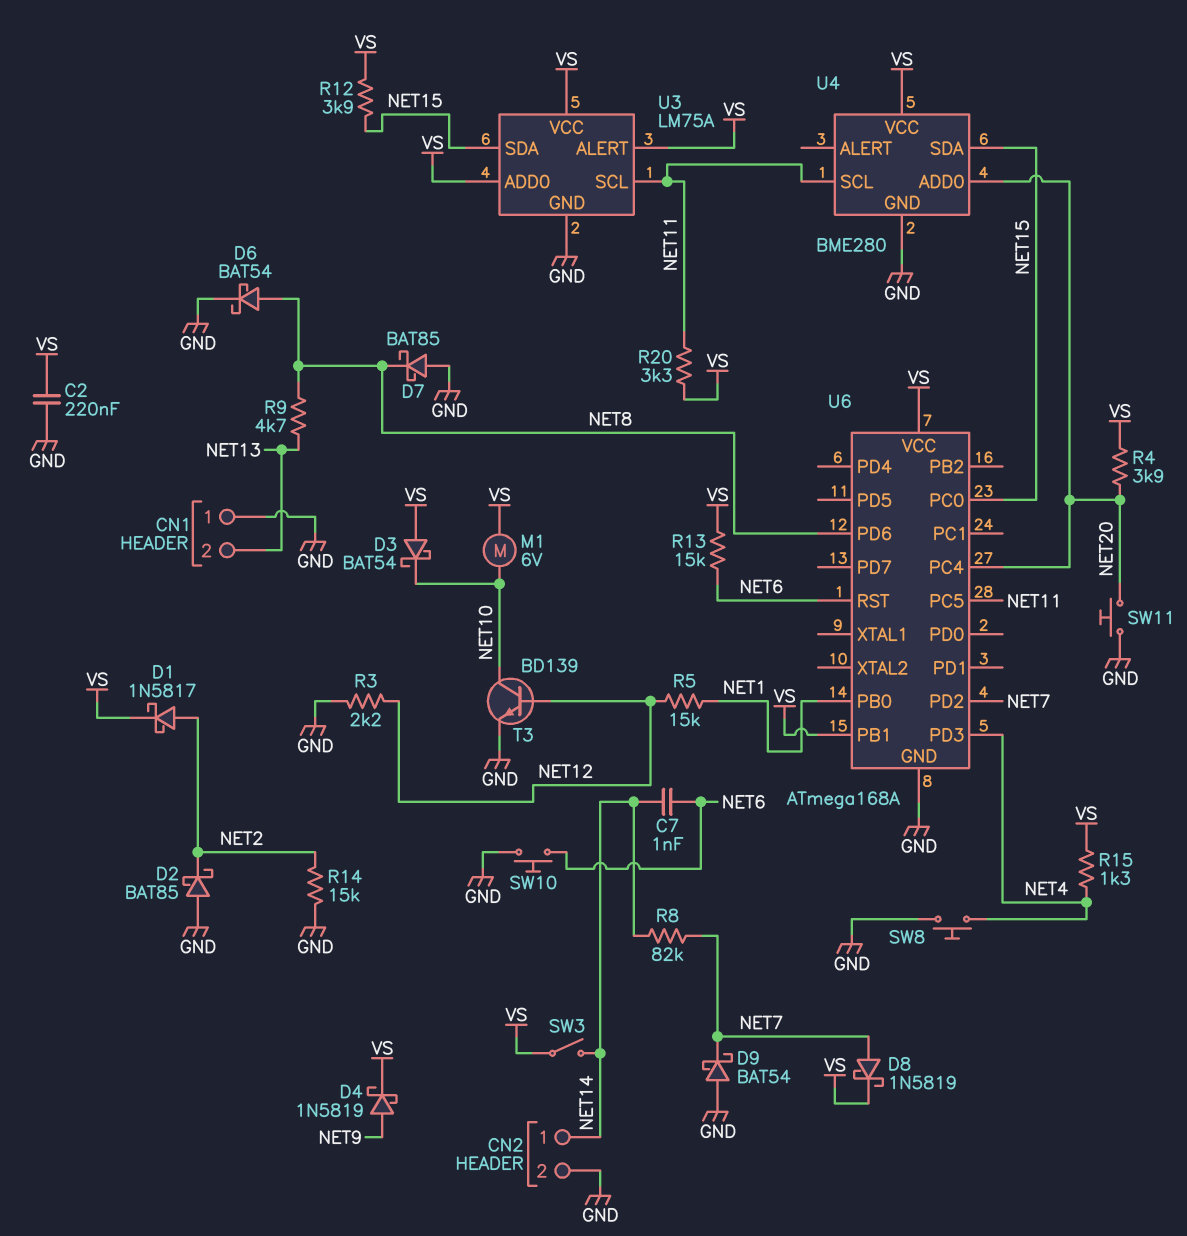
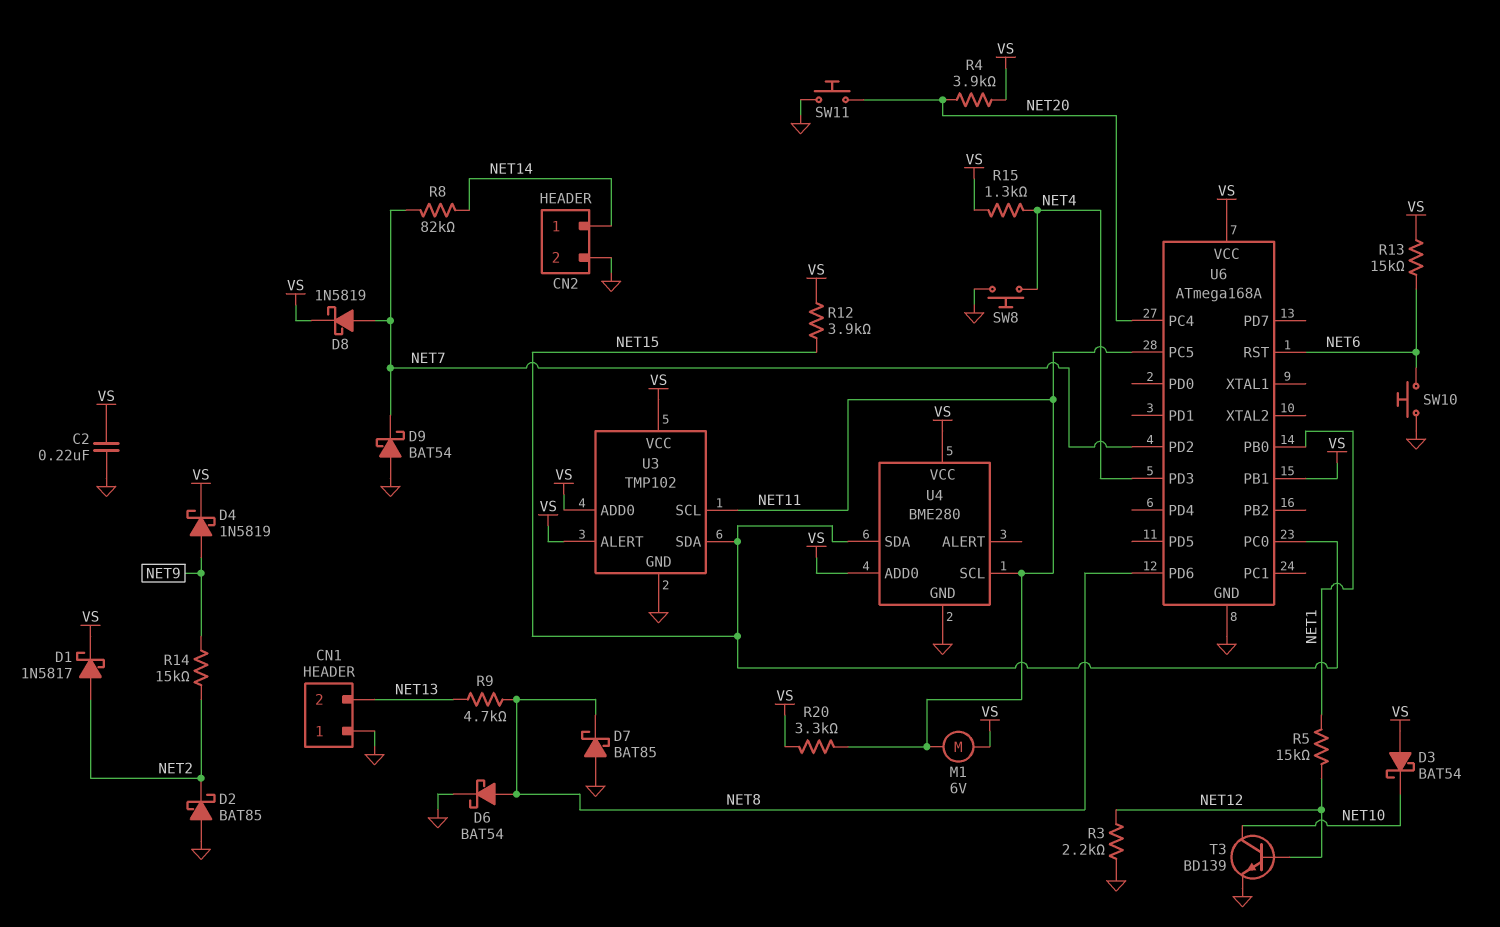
C7: 1nF (NET6, NET14) -> none
M1: motor 6V (NET10, VS) -> motor 6V (NET11, VS)
R14: 15k (GND, NET2) -> 15k (NET2, NET9)
SW3: switch (NET14, VS) -> none
U3: LM75A -> TMP102
U4 pin ADD0: NET20 -> VS

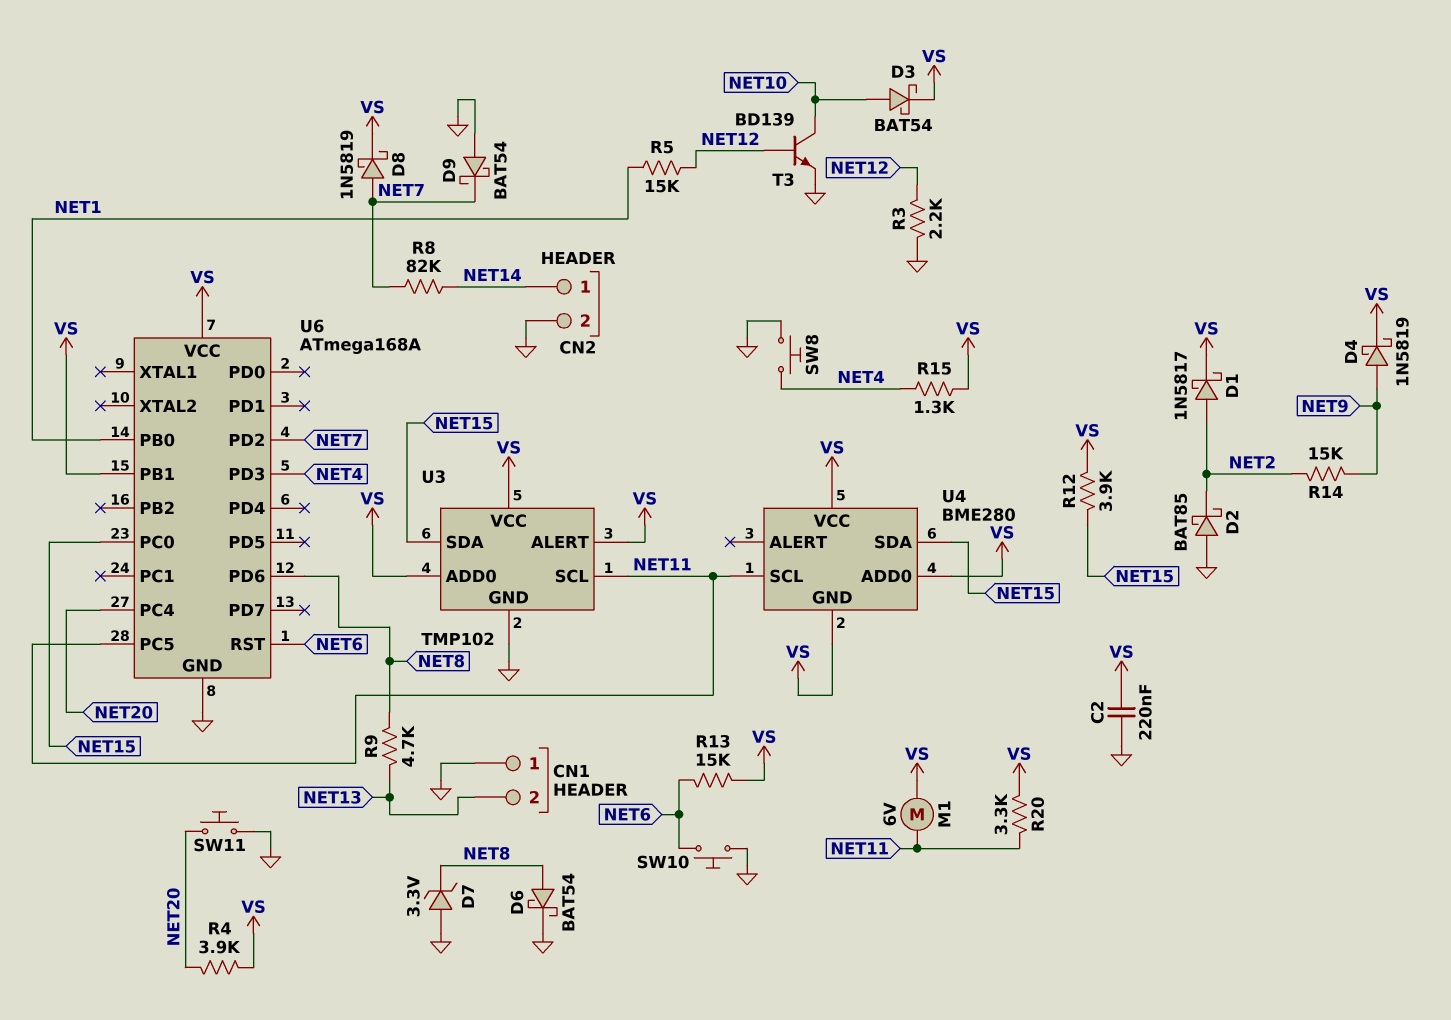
D3: schottky BAT54 (A VS, K NET10) -> schottky BAT54 (A NET10, K VS)
D7: schottky BAT85 (A GND, K NET8) -> zener 3.3V (A GND, K NET8)
U4 pin GND: GND -> VS

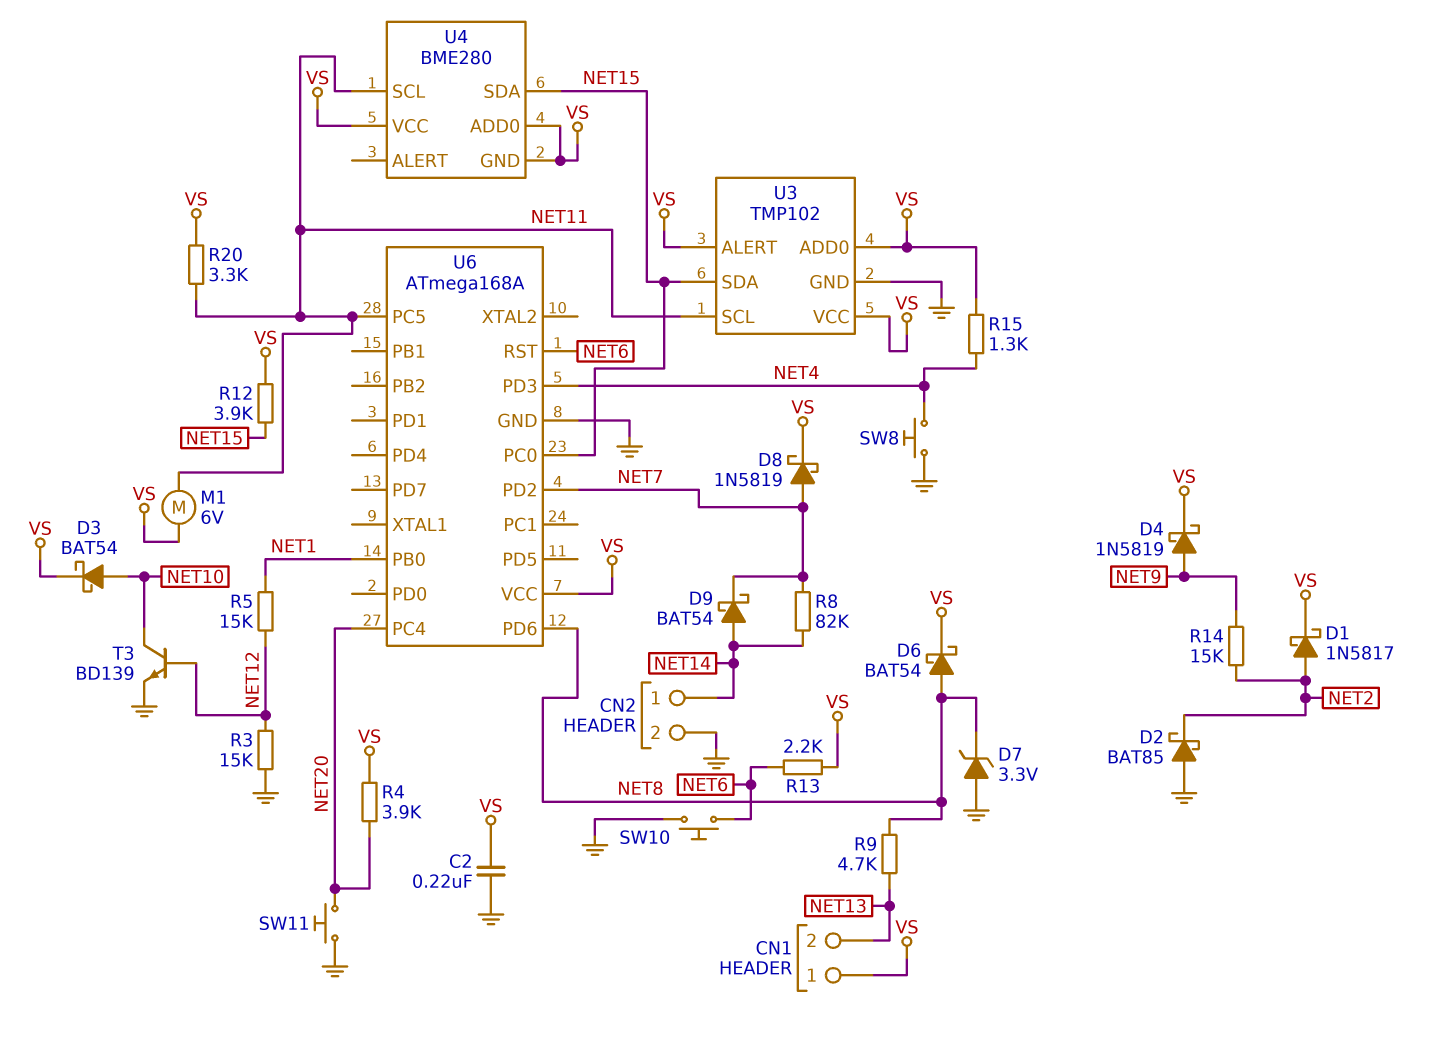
CN1 pin 1: GND -> VS
D6: schottky BAT54 (A NET8, K GND) -> schottky BAT54 (A NET8, K VS)
D9: schottky BAT54 (A GND, K NET7) -> schottky BAT54 (A NET14, K NET7)
R3: 2.2k (GND, NET12) -> 15k (GND, NET12)
R13: 15k (NET6, VS) -> 2.2k (NET6, VS)
U6 pin PB1: VS -> none

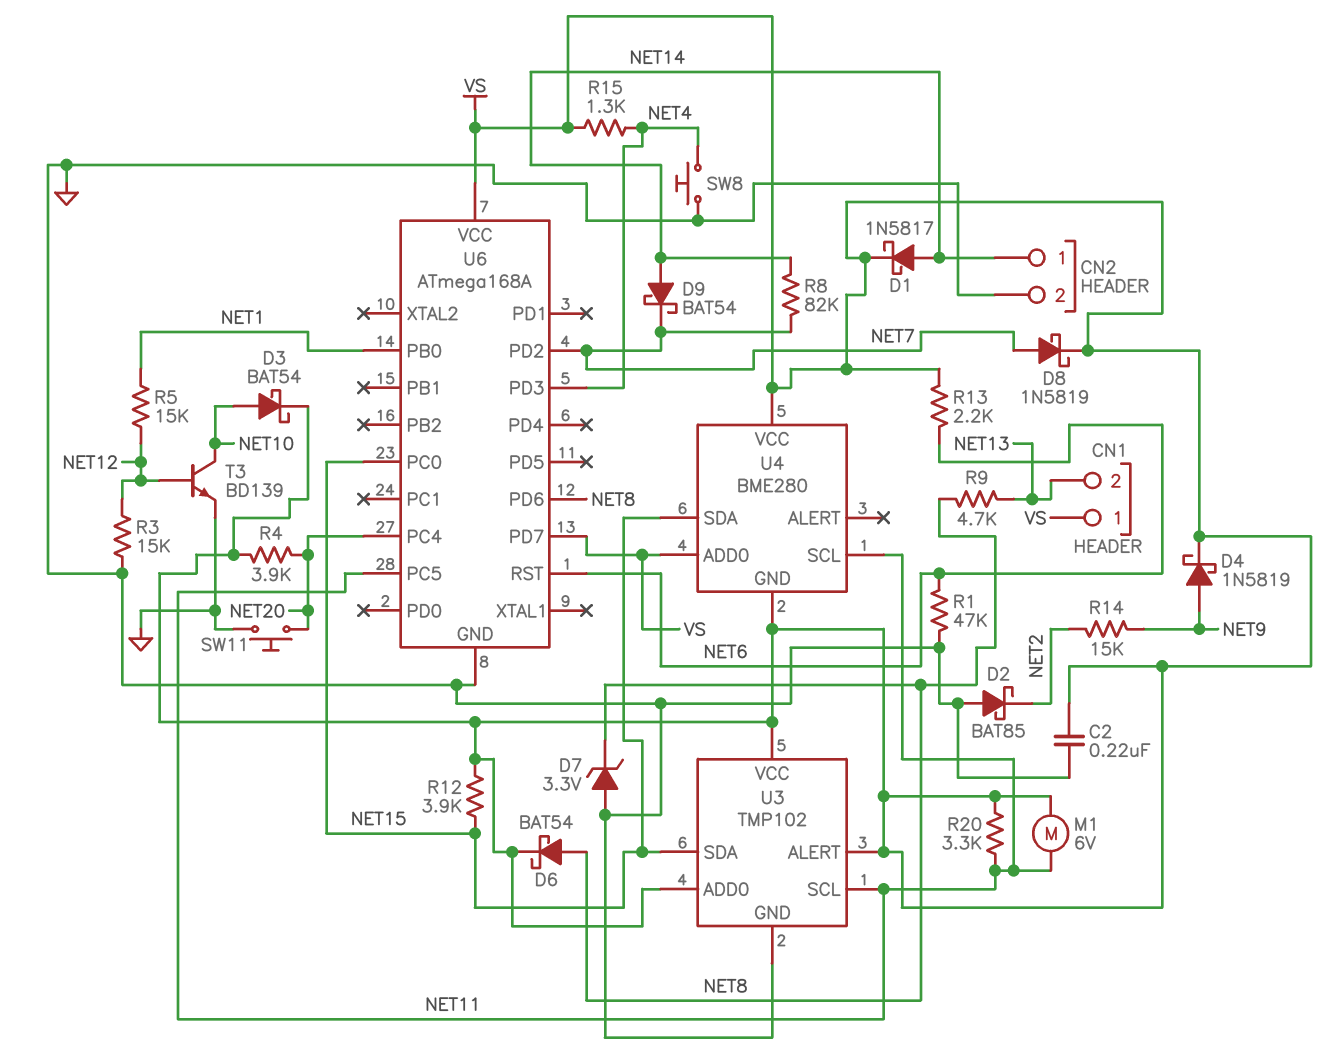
D1: schottky 1N5817 (A NET2, K VS) -> schottky 1N5817 (A NET14, K VS)
R1: none -> 47k (GND, NET6)
SW10: button (GND, NET6) -> none
U6 pin PD7: none -> VS

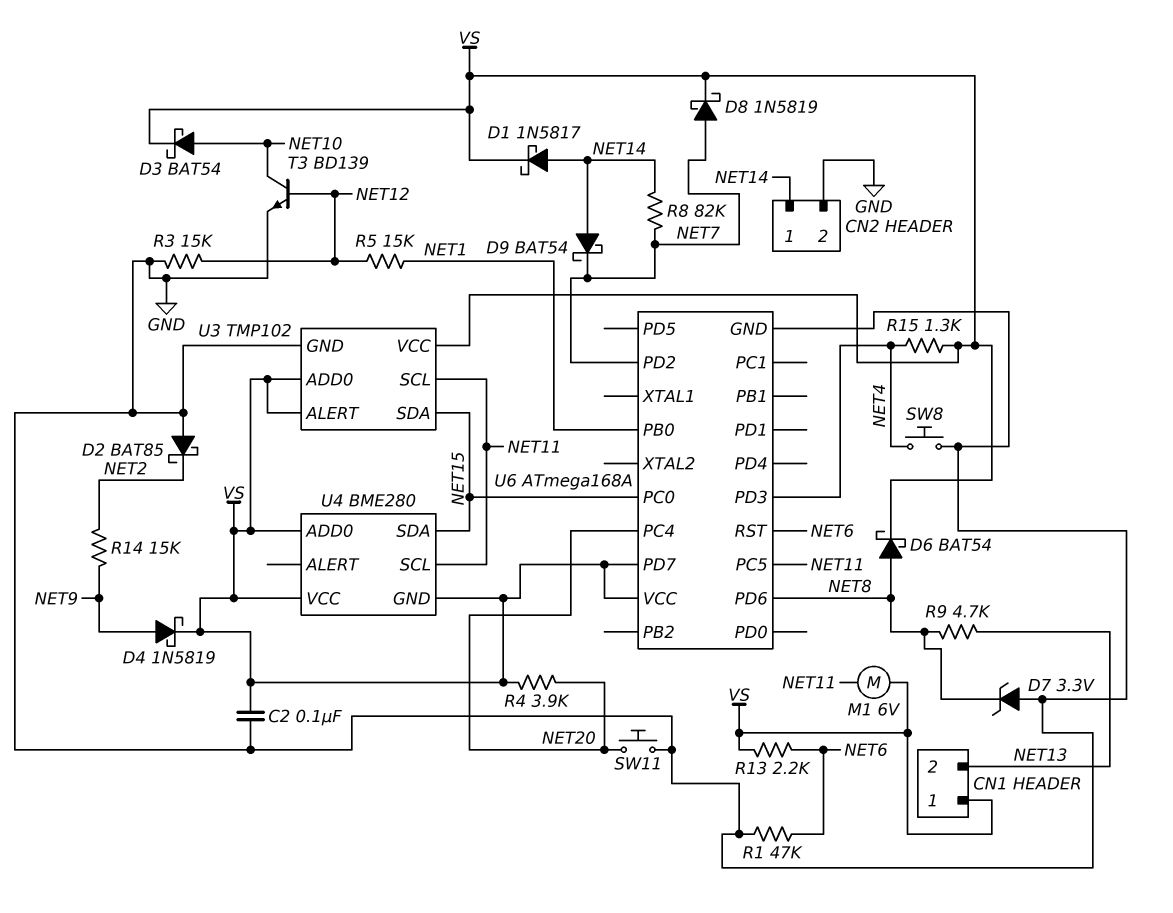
C2: 220nF (GND, VS) -> 100nF (GND, VS)
R12: 3.9k (NET15, VS) -> none
R20: 3.3k (NET11, VS) -> none

